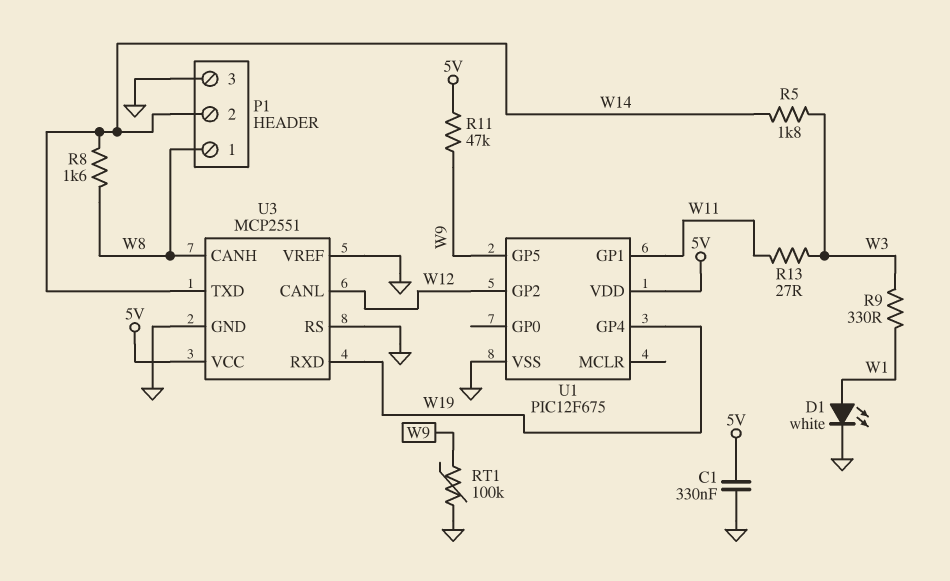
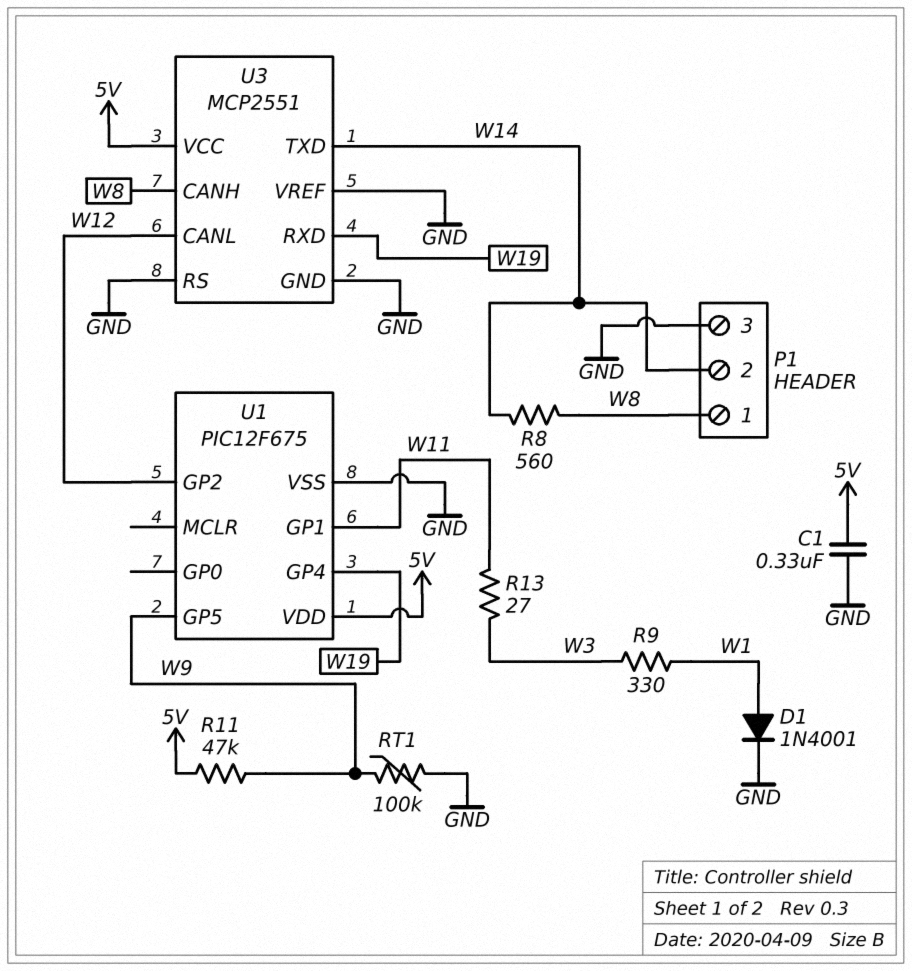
D1: LED white (A W1, K GND) -> diode 1N4001 (A W1, K GND)
R5: 1.8k (W3, W14) -> none
R8: 1.6k (W8, W14) -> 560 (W8, W14)

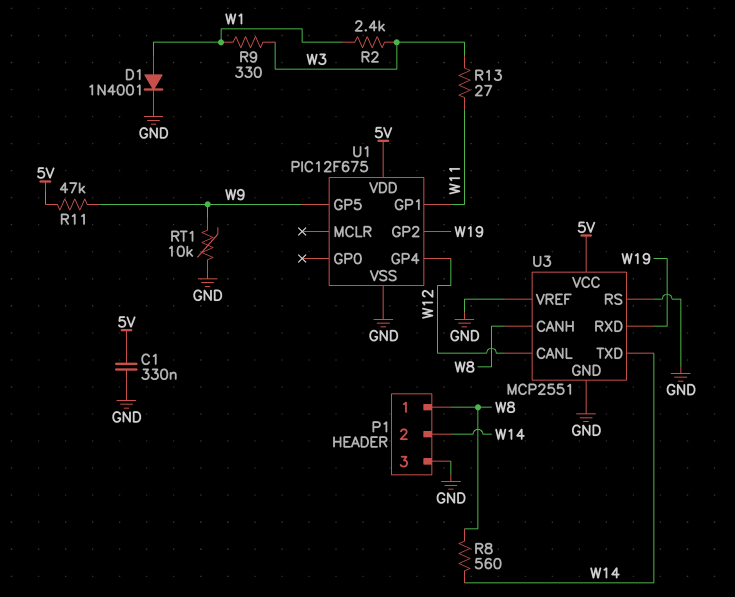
R2: none -> 2.4k (W1, W3)
RT1: 100k (GND, W9) -> 10k (GND, W9)
U1 pin GP2: W12 -> W19
U1 pin GP4: W19 -> W12

